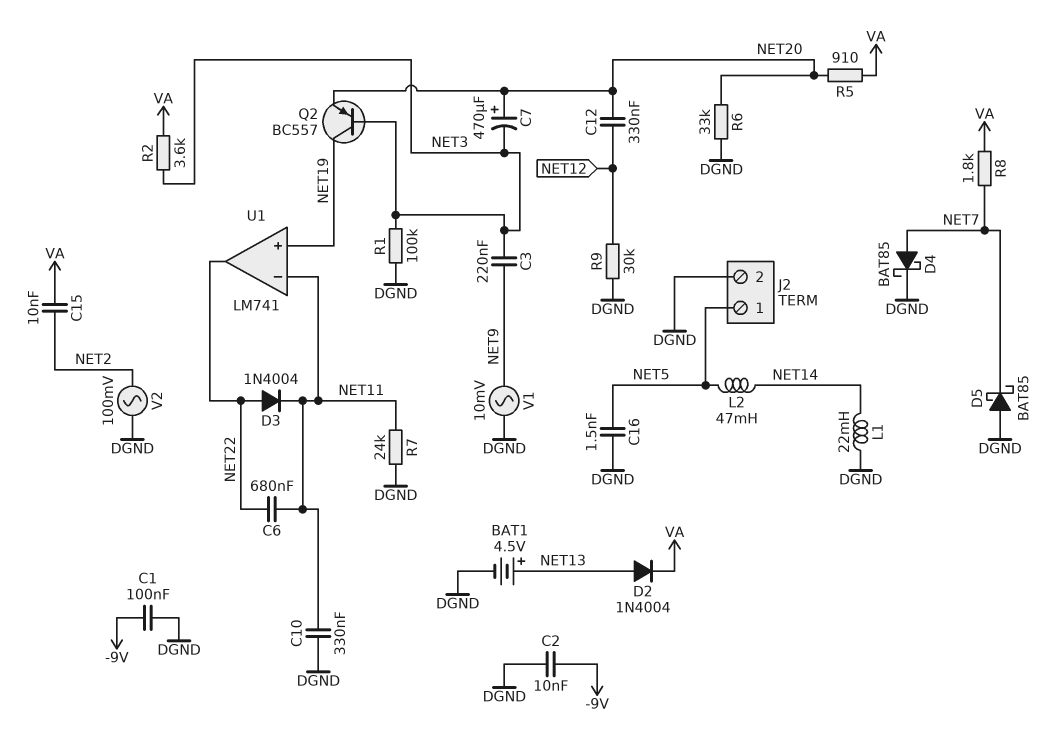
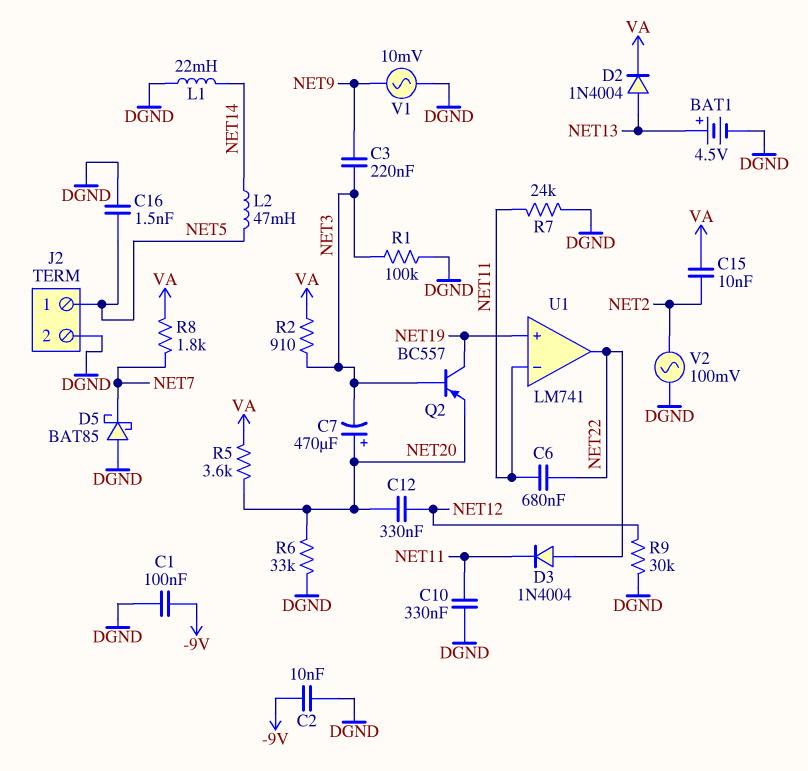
D4: schottky BAT85 (A NET7, K DGND) -> none
R2: 3.6k (NET3, VA) -> 910 (NET3, VA)
R5: 910 (NET20, VA) -> 3.6k (NET20, VA)

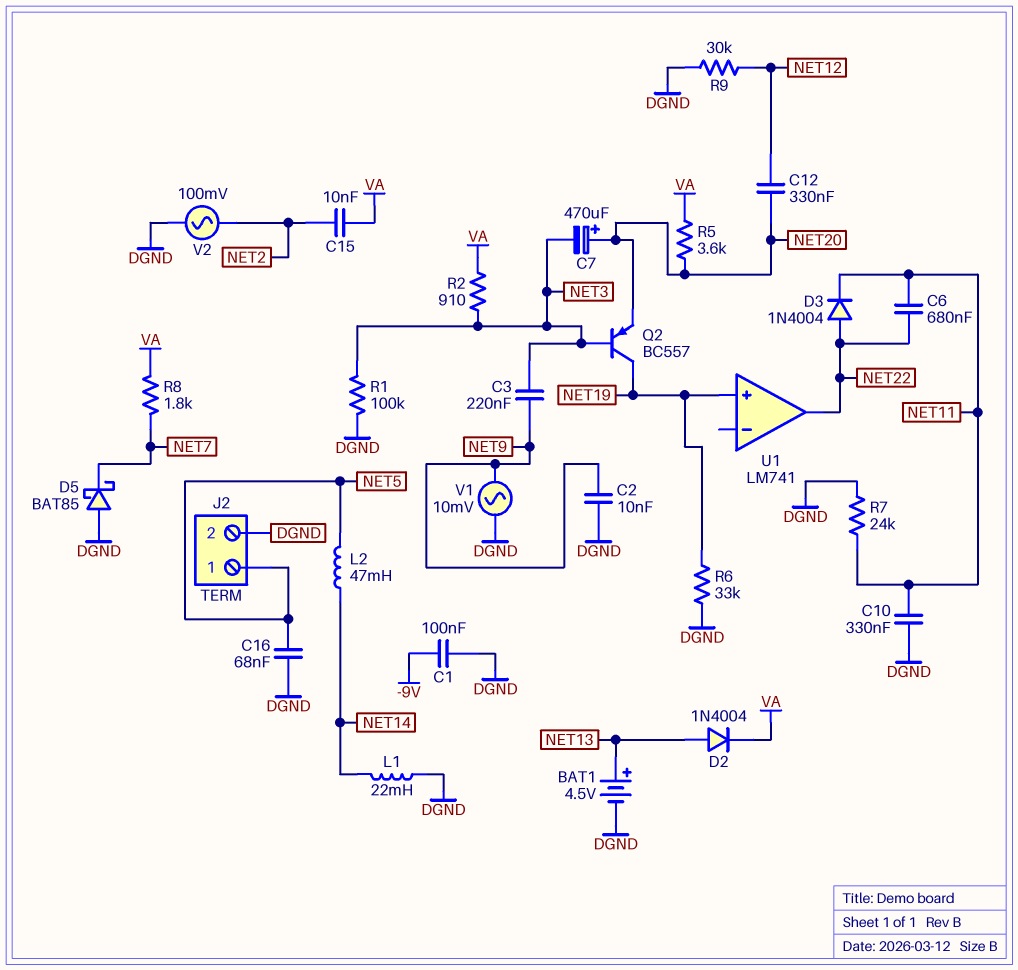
C2: 10nF (-9V, DGND) -> 10nF (DGND, NET9)
C16: 1.5nF (DGND, NET5) -> 68nF (DGND, NET5)
R6: 33k (DGND, NET20) -> 33k (DGND, NET19)
U1 pin in-: NET11 -> none

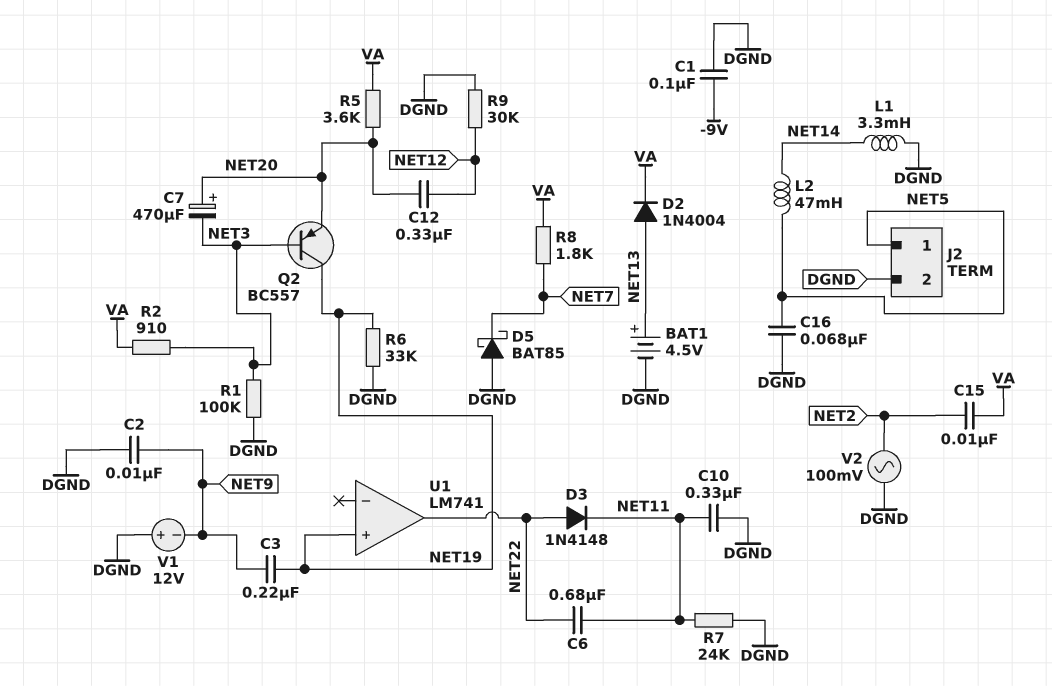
C3: 220nF (NET3, NET9) -> 220nF (NET9, NET19)
D3: diode 1N4004 (A NET22, K NET11) -> diode 1N4148 (A NET22, K NET11)
L1: 22mH (DGND, NET14) -> 3.3mH (DGND, NET14)
V1: AC 10mV (DGND, NET9) -> 12V (plus DGND, minus NET9)

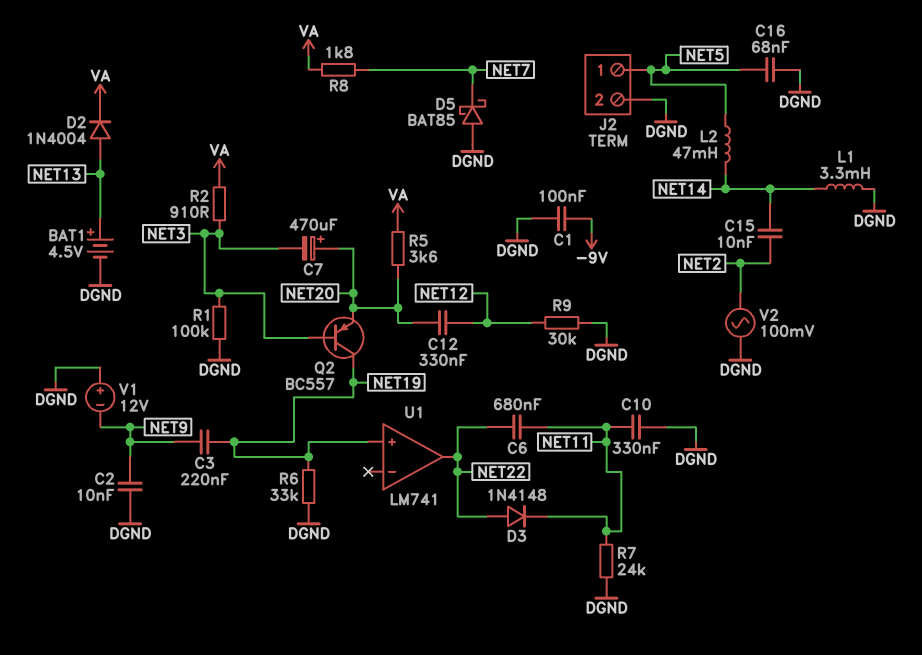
C15: 10nF (NET2, VA) -> 10nF (NET2, NET14)

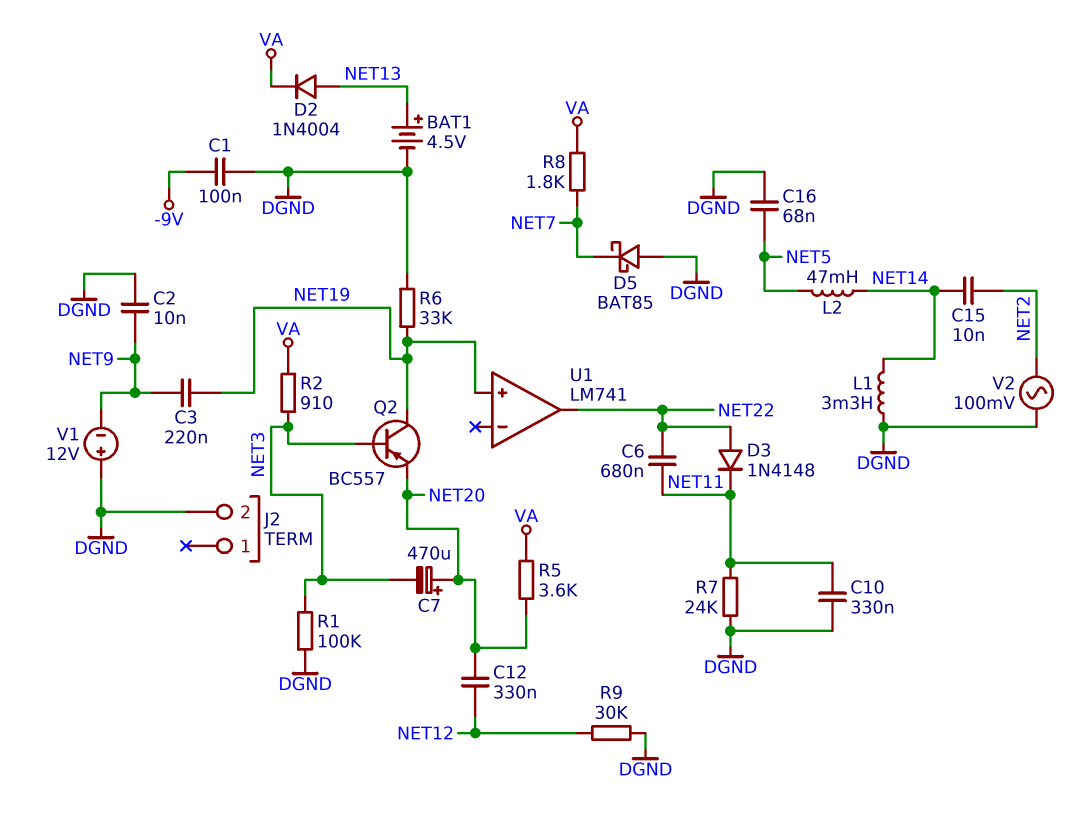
J2 pin 1: NET5 -> none

